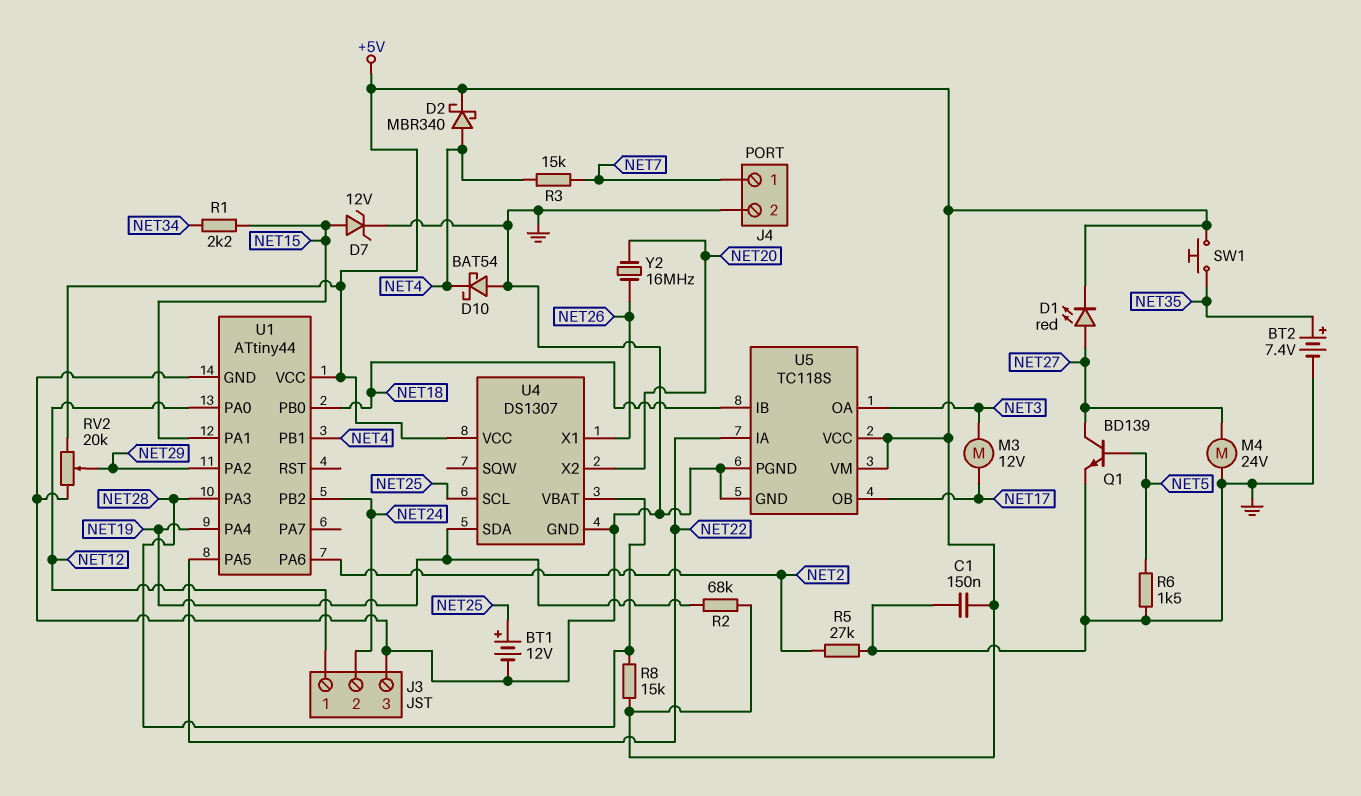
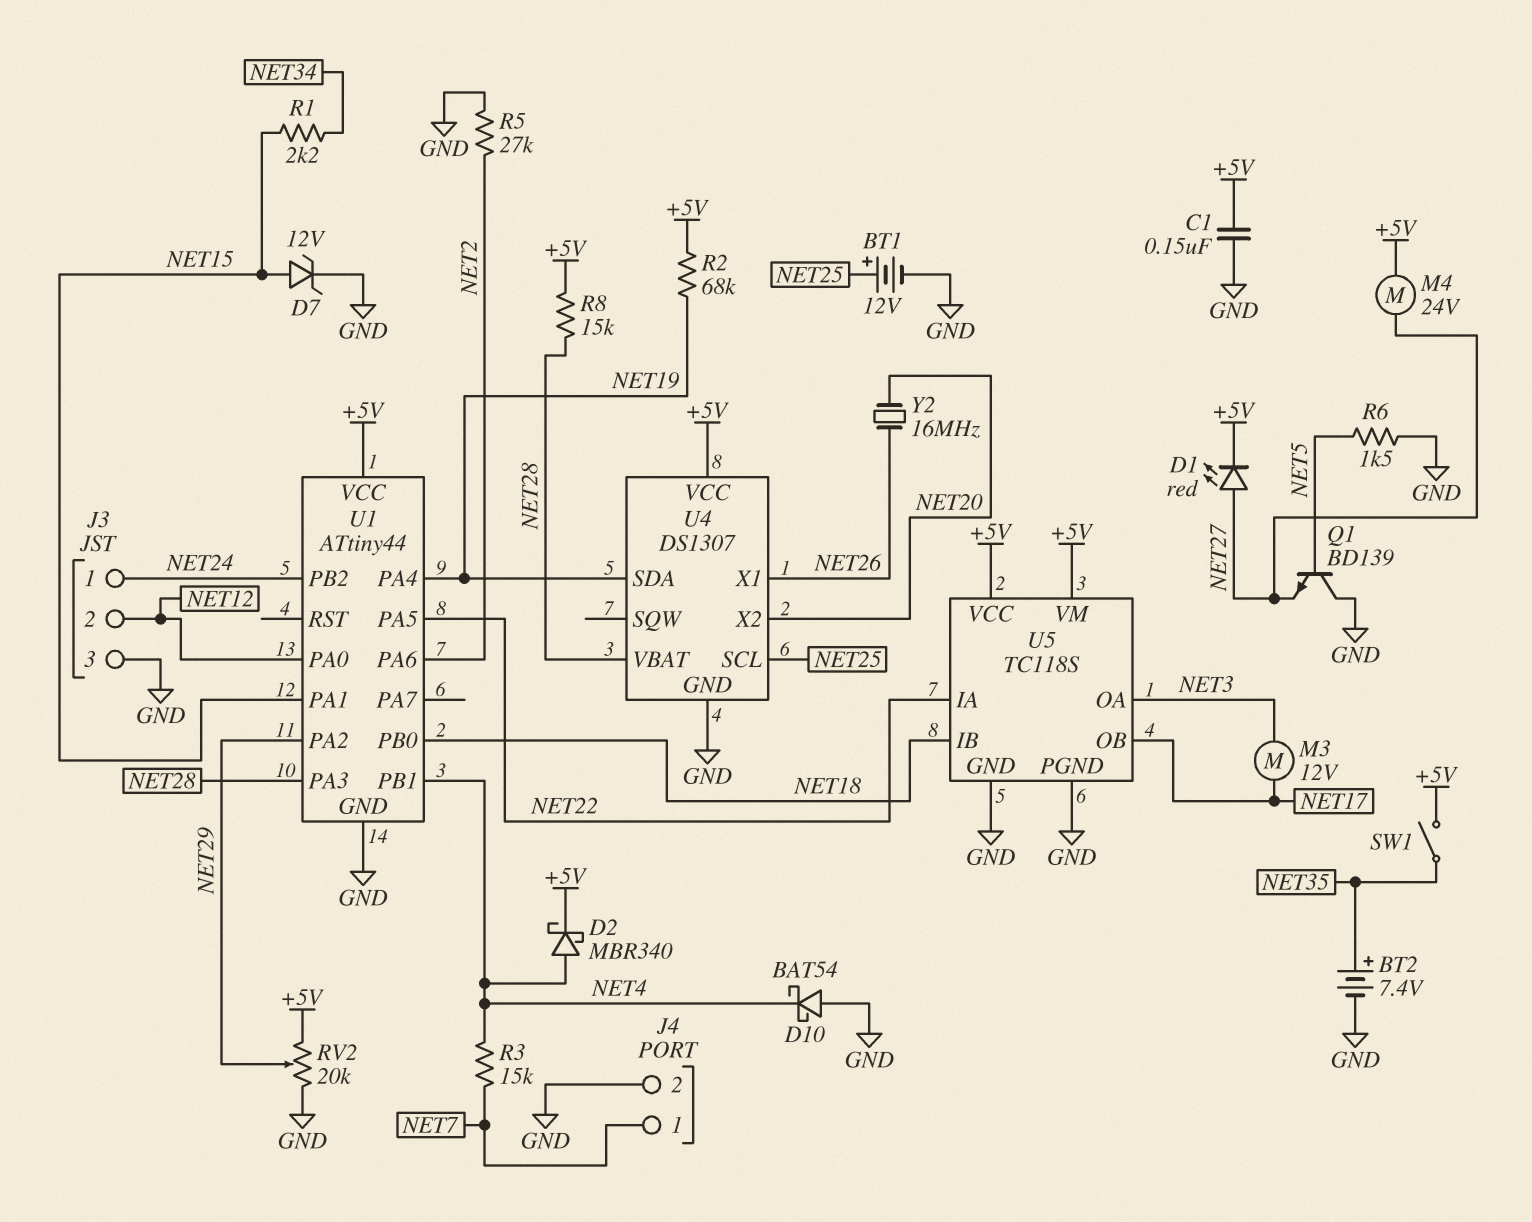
J3 pin 1: NET12 -> NET24
J3 pin 2: NET24 -> NET12
M4: motor 24V (GND, NET27) -> motor 24V (+5V, NET27)
Q1: NPN BD139 (B NET5, C NET27, E GND) -> NPN BD139 (B NET5, C GND, E NET27)
SW1: button (+5V, NET35) -> switch (+5V, NET35)

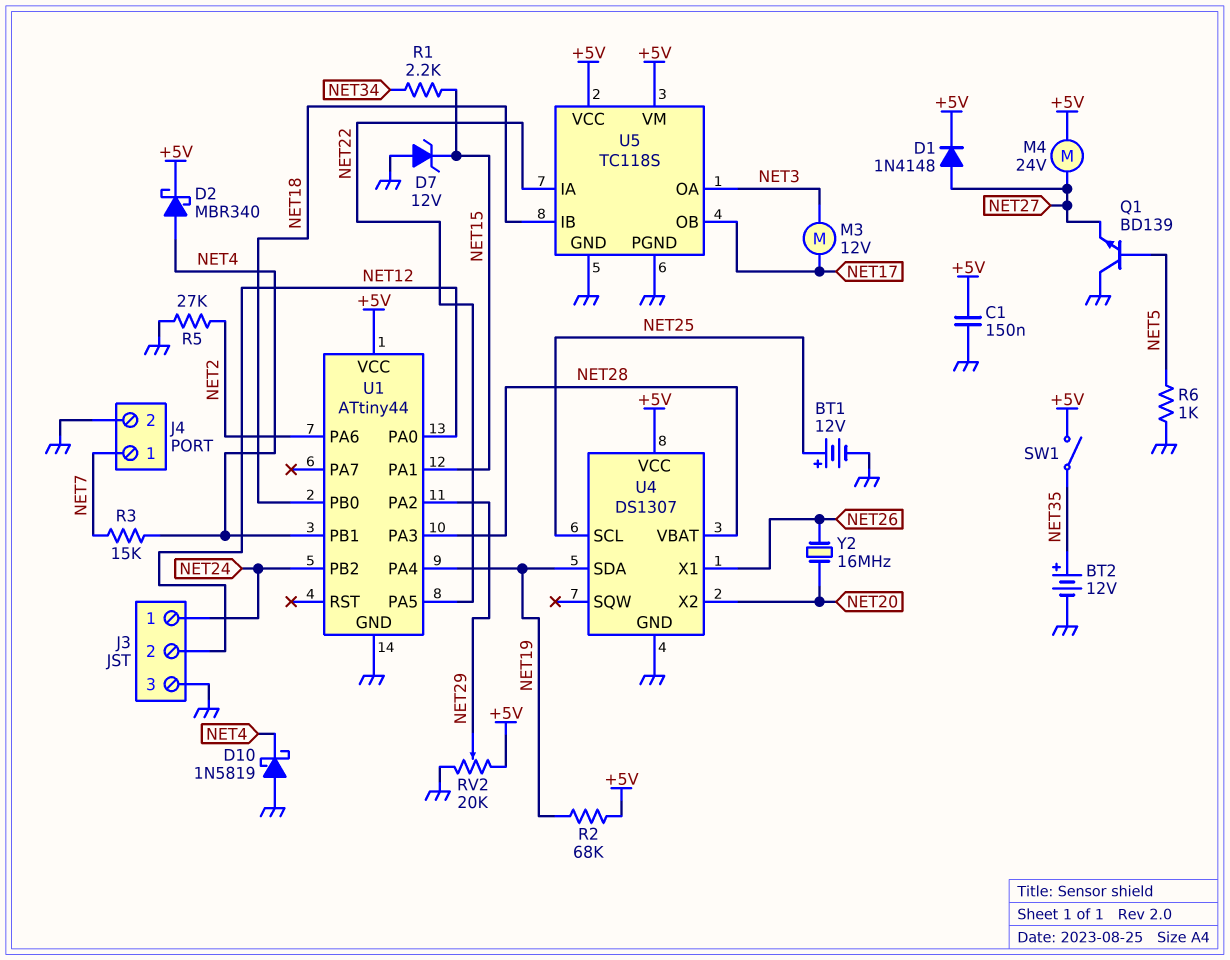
BT2: 7.4V (plus NET35, minus GND) -> 12V (plus NET35, minus GND)
D1: LED red (A NET27, K +5V) -> diode 1N4148 (A NET27, K +5V)
D7: zener 12V (A NET15, K GND) -> zener 12V (A GND, K NET15)
D10: schottky BAT54 (A GND, K NET4) -> schottky 1N5819 (A GND, K NET4)
R6: 1.5k (GND, NET5) -> 1k (GND, NET5)
R8: 15k (+5V, NET28) -> none

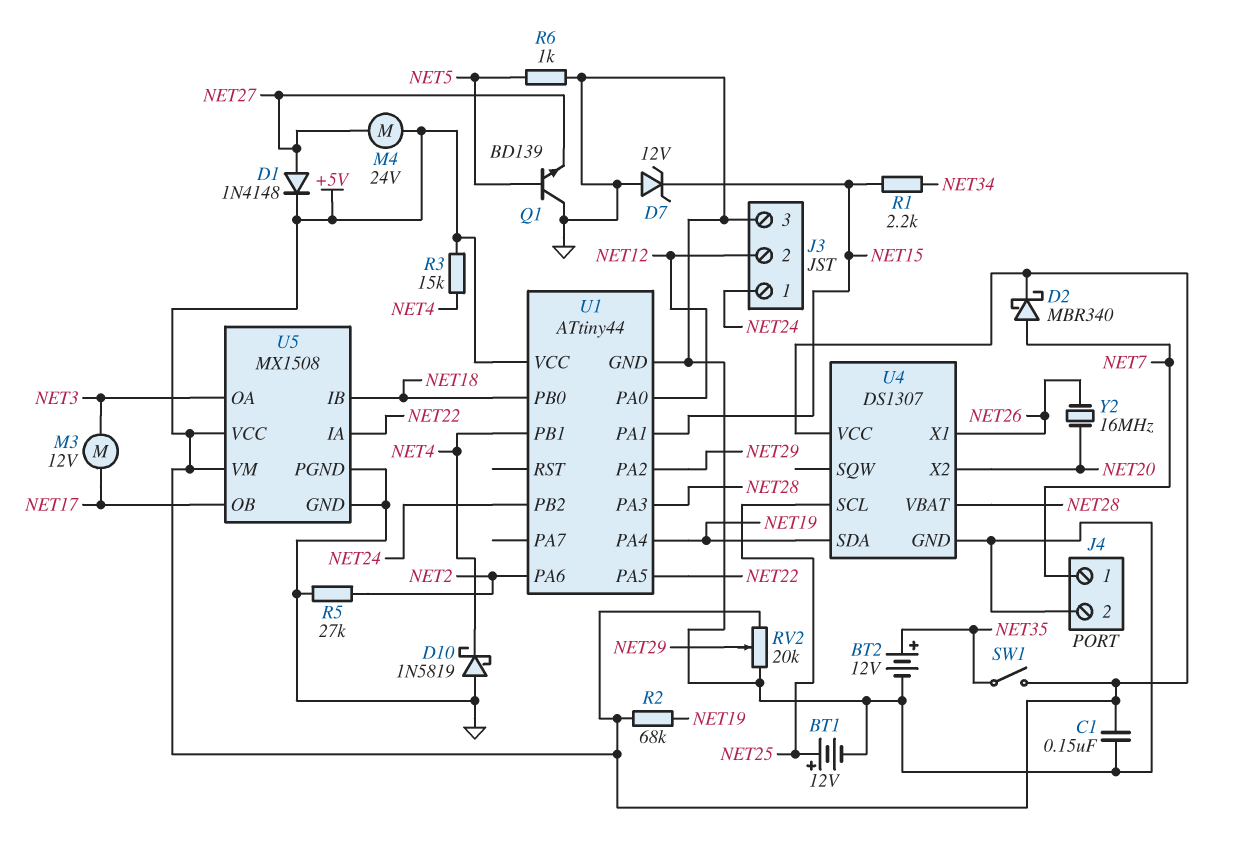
D2: schottky MBR340 (A NET4, K +5V) -> schottky MBR340 (A NET7, K +5V)
R3: 15k (NET4, NET7) -> 15k (+5V, NET4)
U5: TC118S -> MX1508

